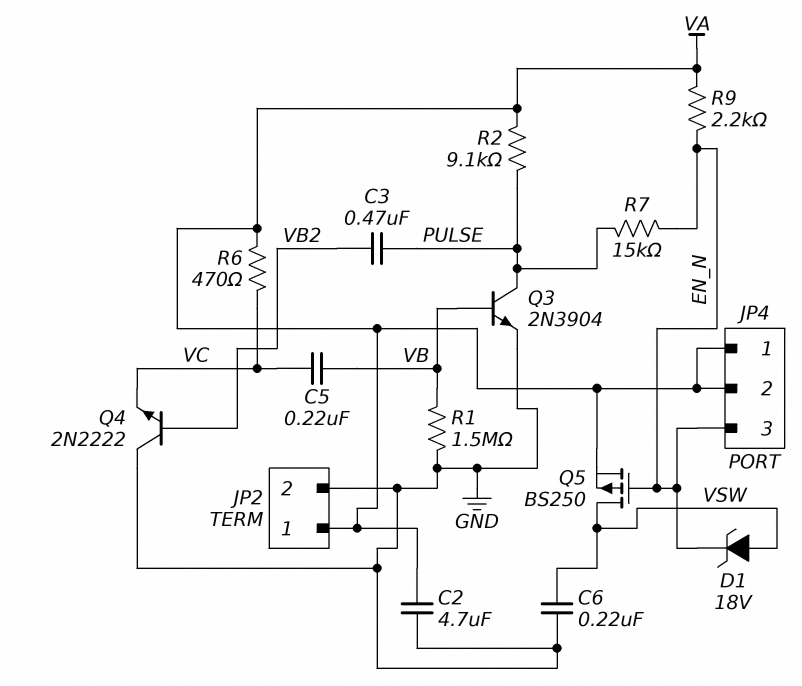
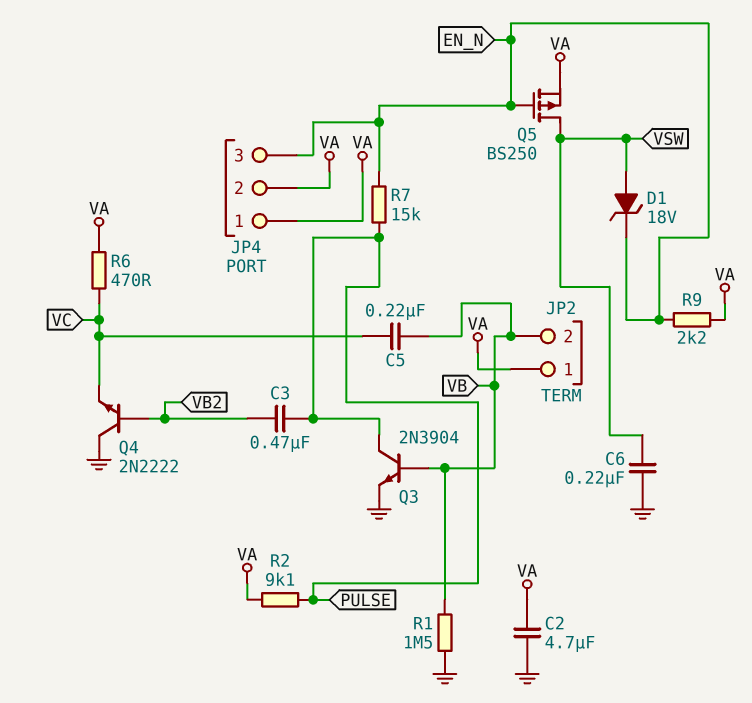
JP2 pin 2: GND -> VB

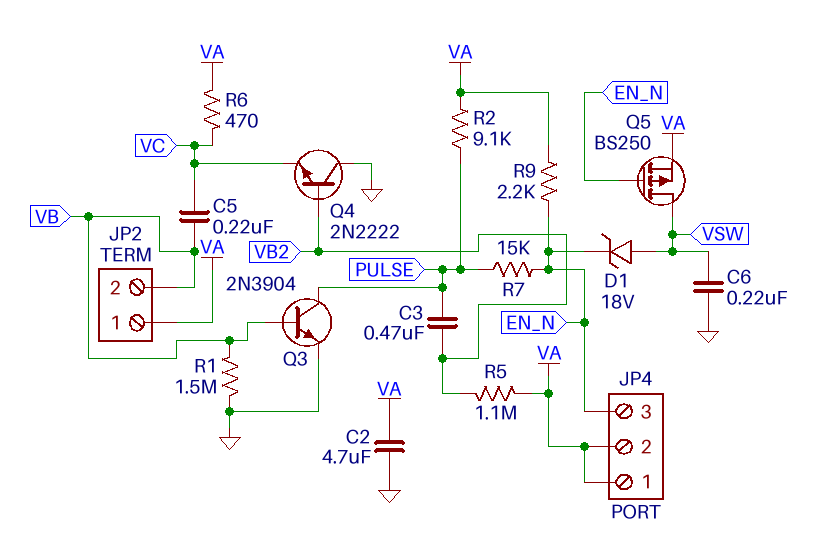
R5: none -> 1.1M (VA, VB2)

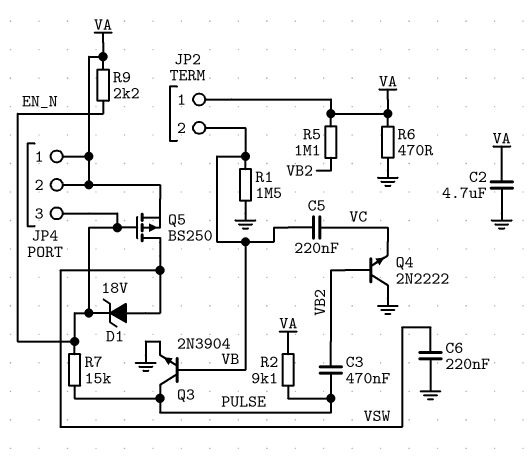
R6: 470 (VA, VC) -> 470 (GND, VA)

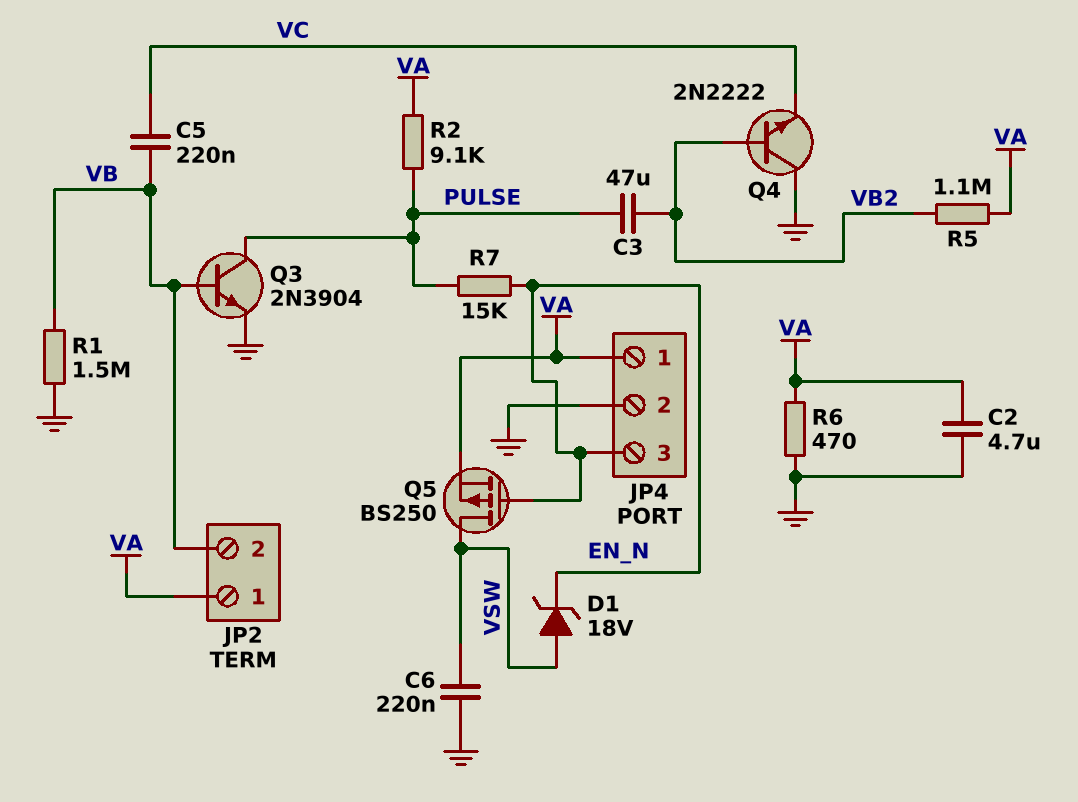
C3: 470nF (PULSE, VB2) -> 47uF (PULSE, VB2)
JP4 pin 2: VA -> GND
R9: 2.2k (EN_N, VA) -> none

